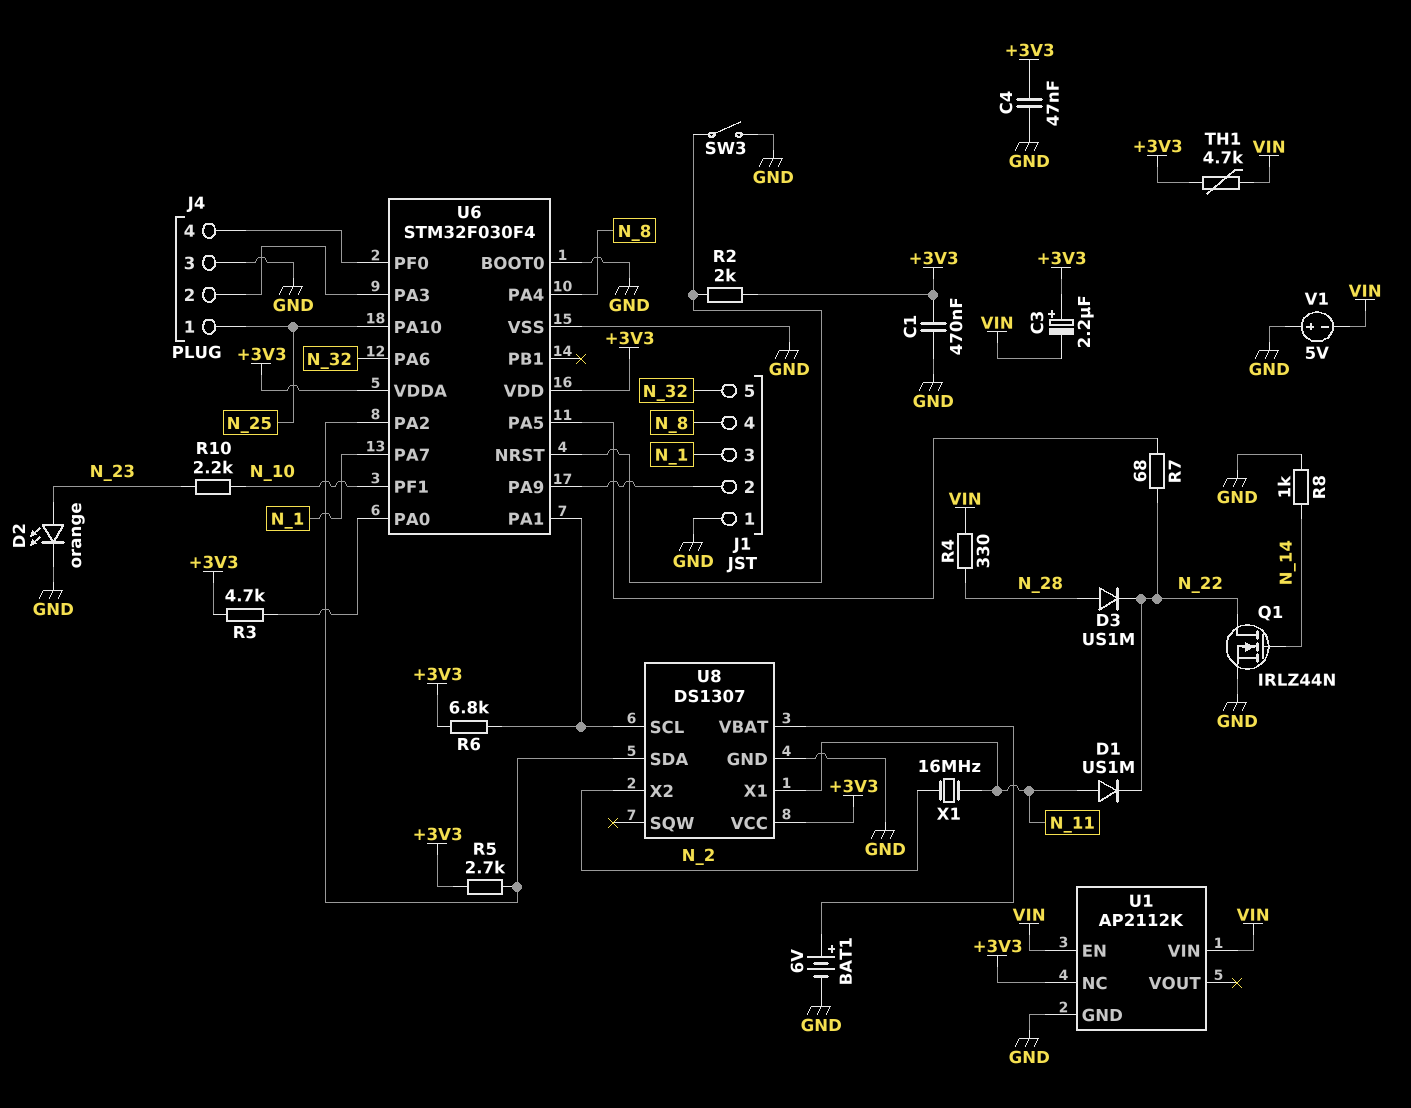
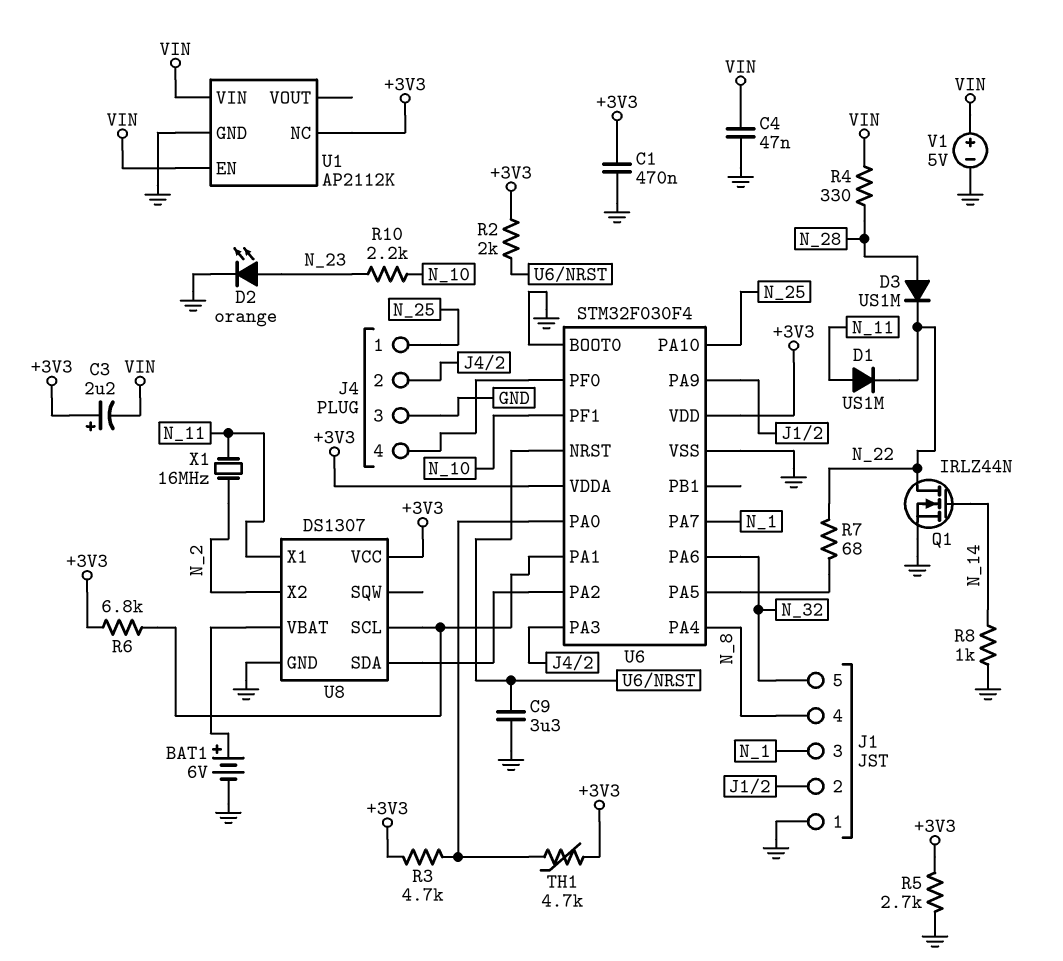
C4: 47nF (+3V3, GND) -> 47nF (GND, VIN)
C9: none -> 3.3uF (GND, U6/NRST)
R5: 2.7k (+3V3, U6/PA2) -> 2.7k (+3V3, GND)
SW3: switch (GND, U6/NRST) -> none
TH1: 4.7k (+3V3, VIN) -> 4.7k (+3V3, U6/PA0)
V1: 5V (plus GND, minus VIN) -> 5V (plus VIN, minus GND)

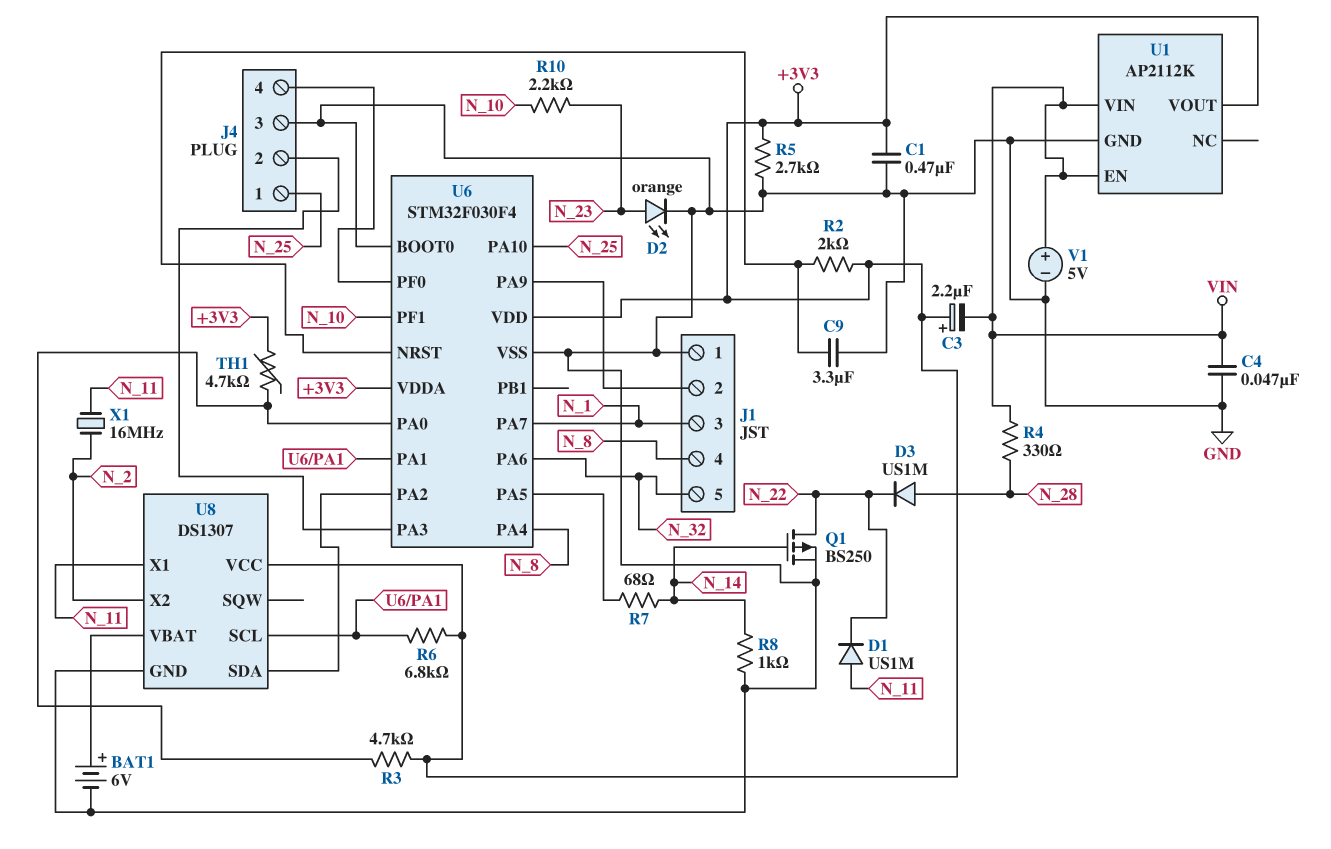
Q1: NMOS IRLZ44N (G N_14, D N_22, S GND) -> PMOS BS250 (G N_14, D N_22, S GND)
R7: 68 (N_22, U6/PA5) -> 68 (N_14, U6/PA5)
U1 pin NC: +3V3 -> none
U1 pin VOUT: none -> +3V3

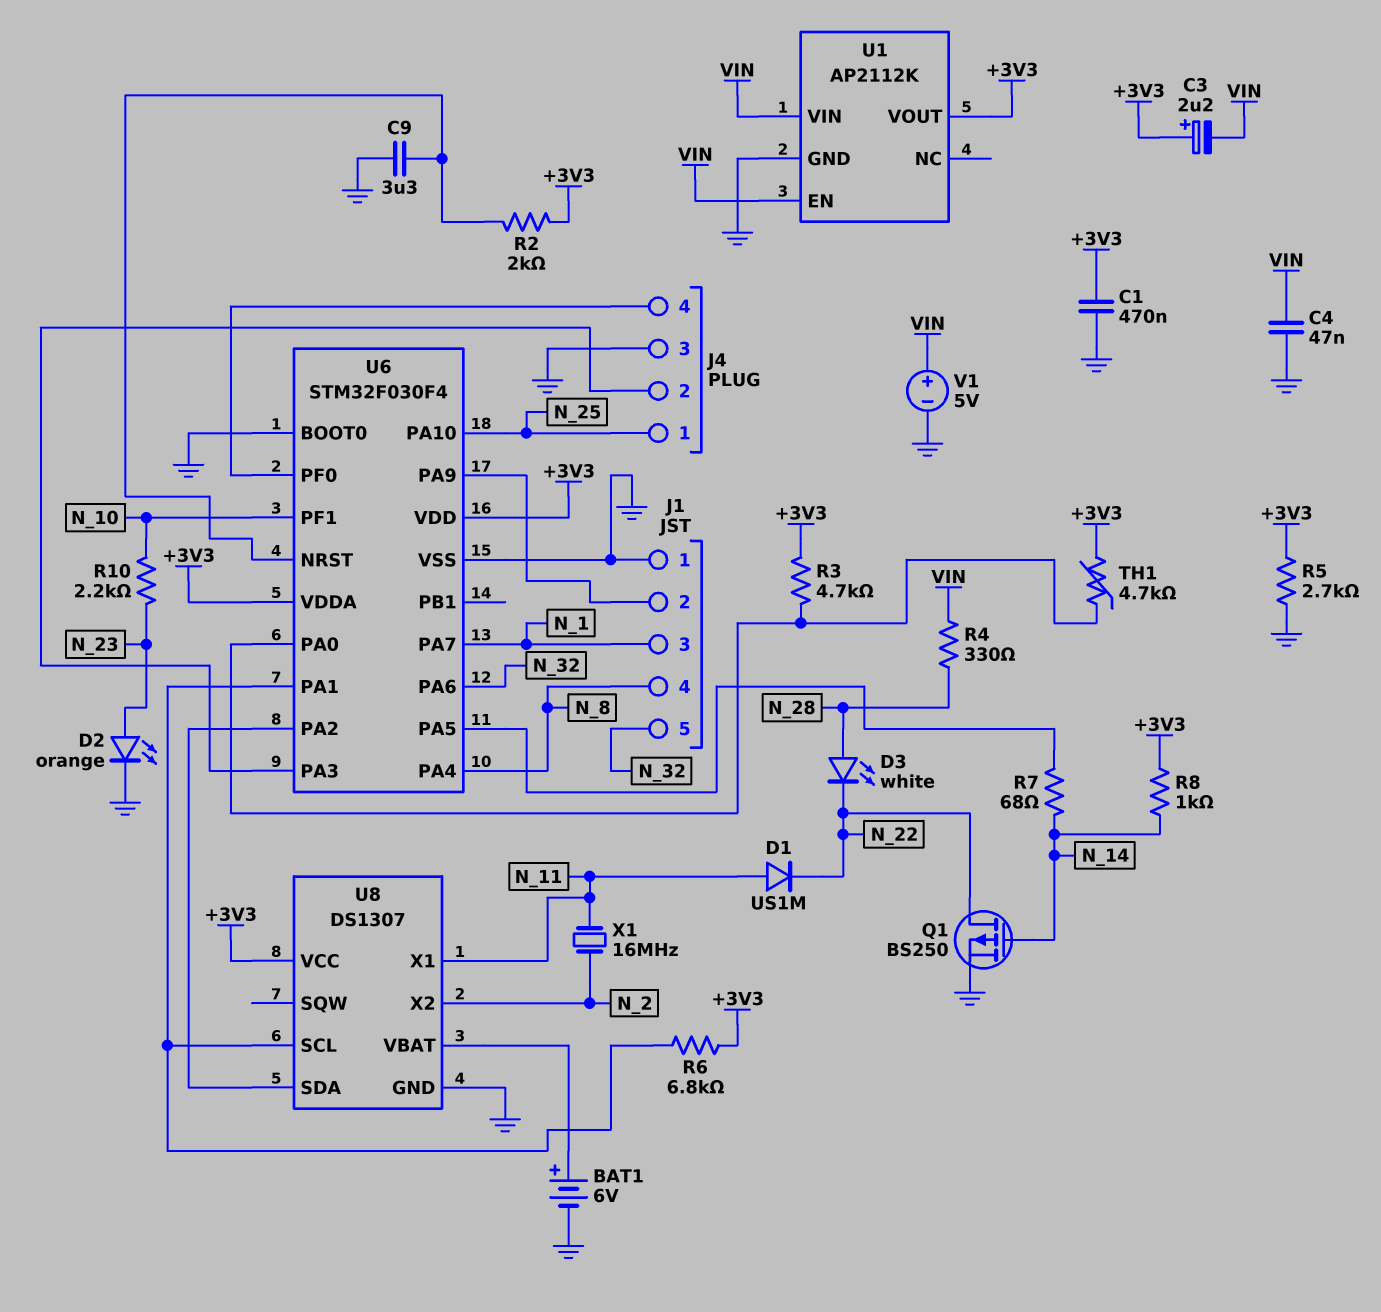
D3: diode US1M (A N_28, K N_22) -> LED white (A N_28, K N_22)
R8: 1k (GND, N_14) -> 1k (+3V3, N_14)

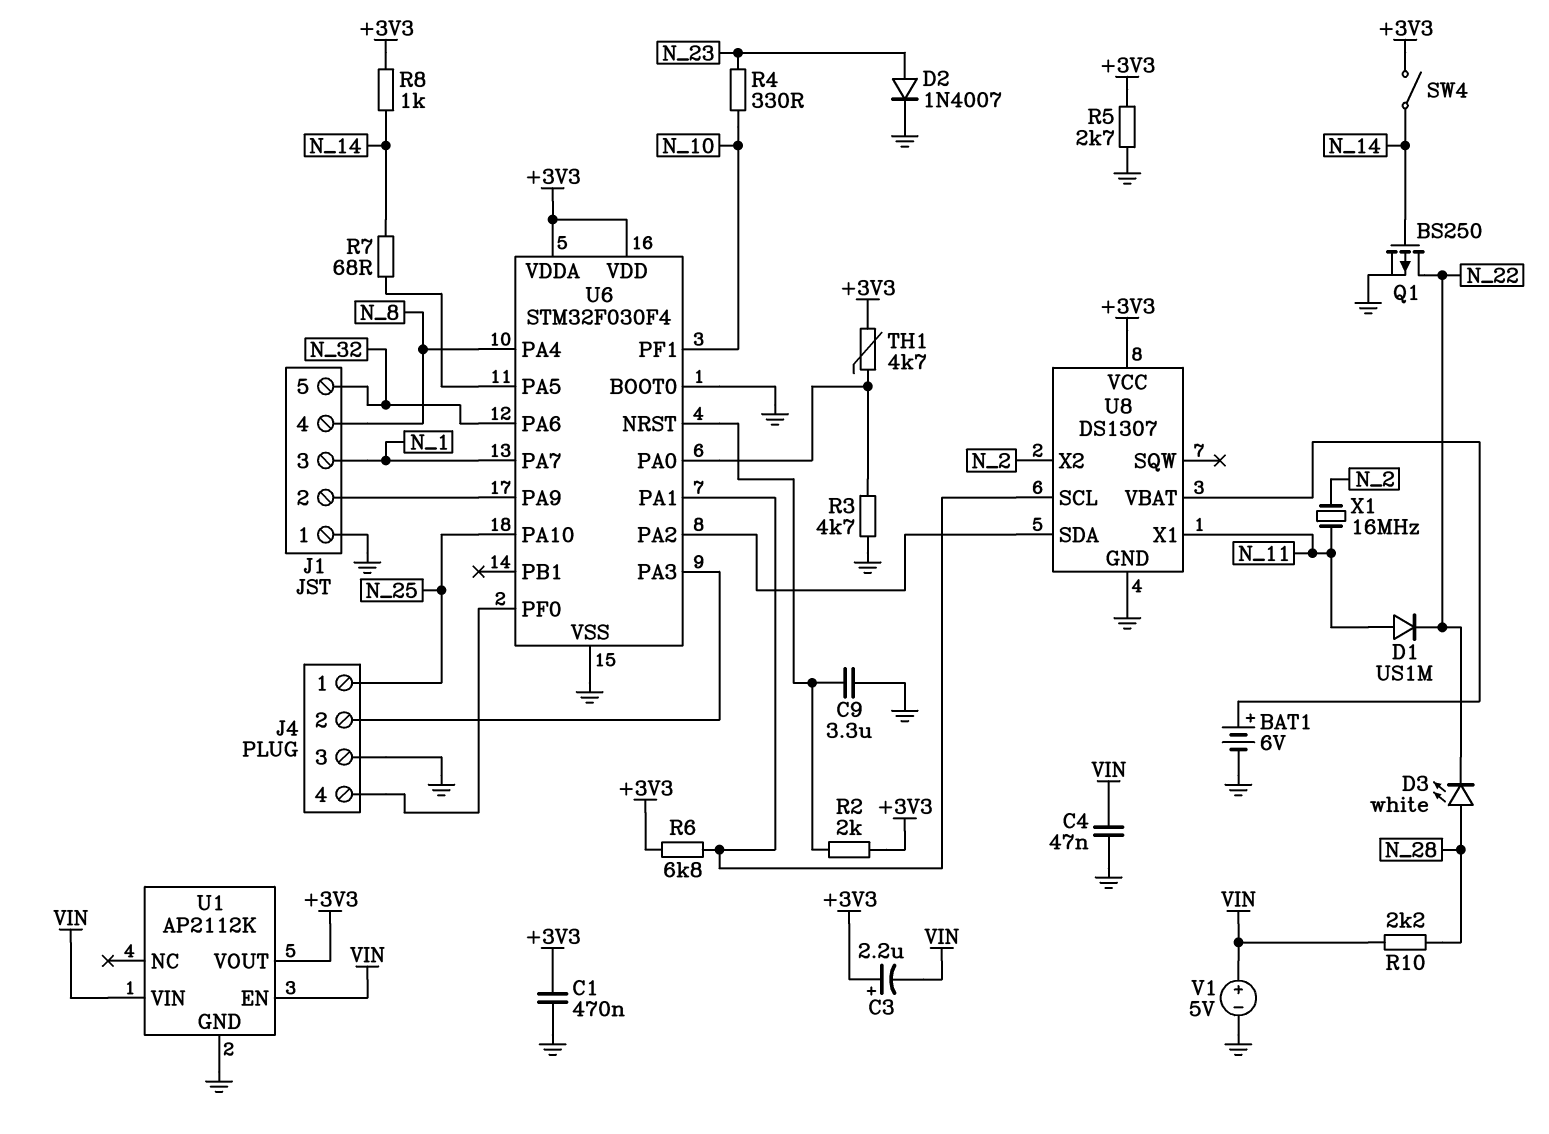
D2: LED orange (A N_23, K GND) -> diode 1N4007 (A N_23, K GND)
R3: 4.7k (+3V3, U6/PA0) -> 4.7k (GND, U6/PA0)
R4: 330 (N_28, VIN) -> 330 (N_10, N_23)
R10: 2.2k (N_10, N_23) -> 2.2k (N_28, VIN)
SW4: none -> switch (+3V3, N_14)

